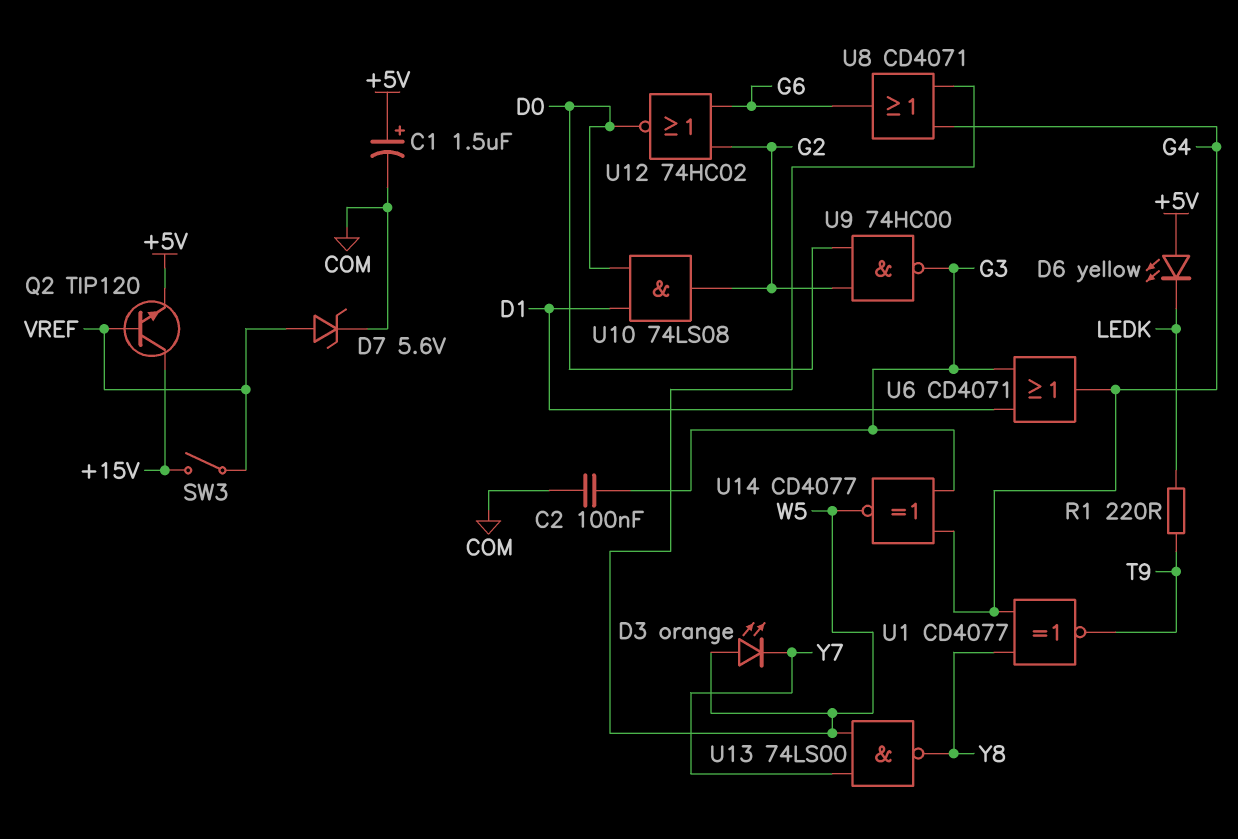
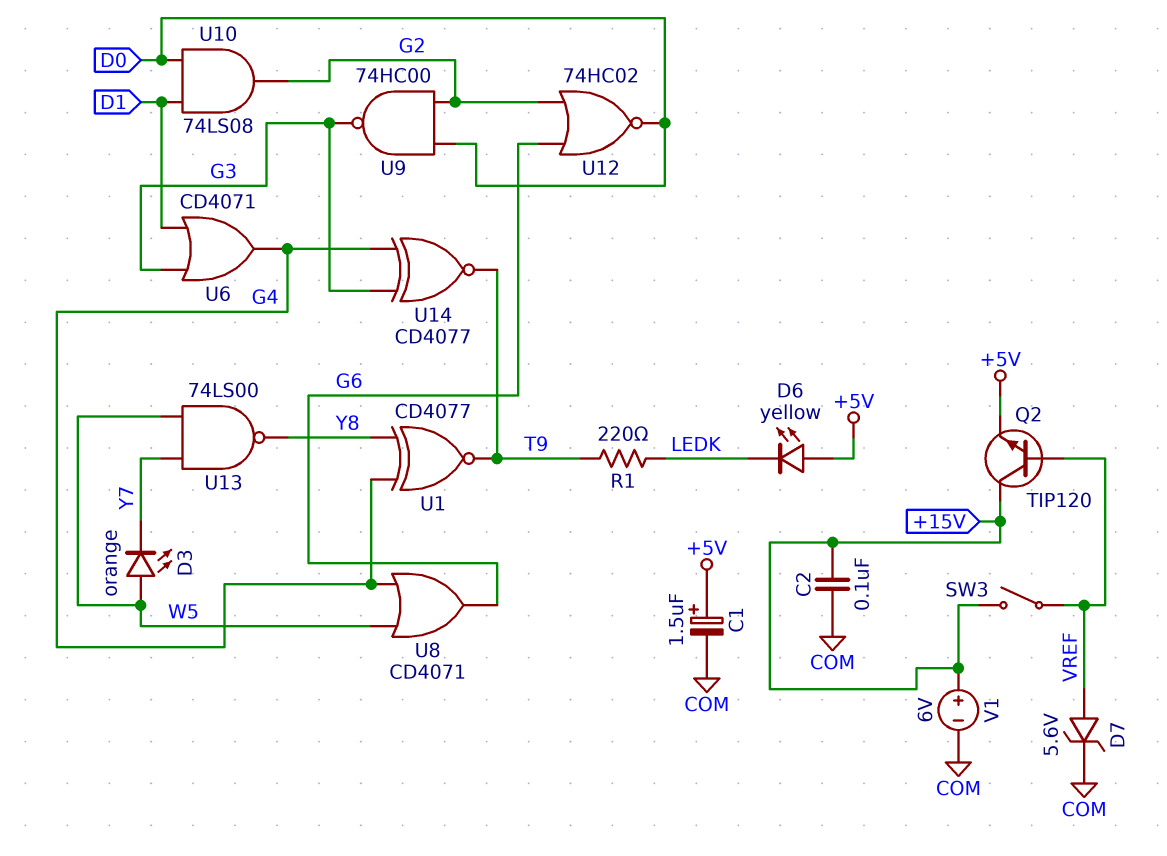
C2: 100nF (COM, G3) -> 100nF (+15V, COM)
U14: XNOR CD4077 (in G3, in G4, out W5) -> XNOR CD4077 (in G3, in G4, out T9)
V1: none -> 6V (plus +15V, minus COM)

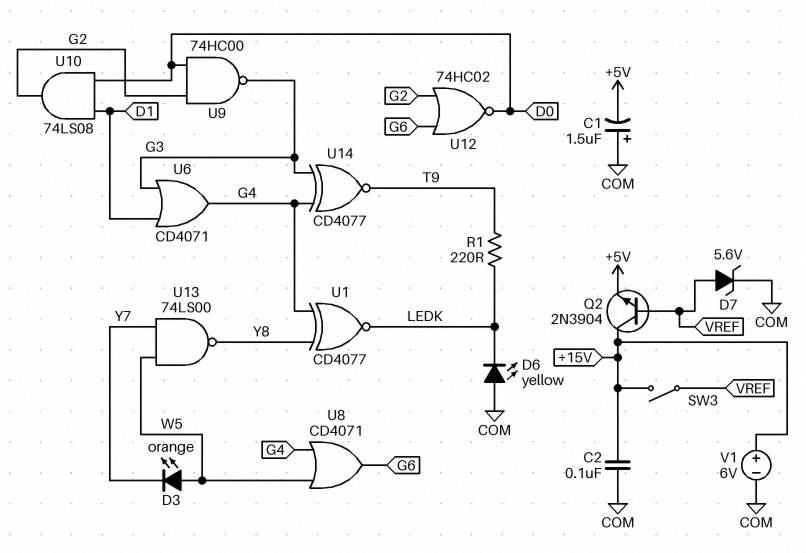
C1: 1.5uF (plus +5V, minus COM) -> 1.5uF (plus COM, minus +5V)
D6: LED yellow (A +5V, K LEDK) -> LED yellow (A COM, K LEDK)
Q2: NPN TIP120 (B VREF, C +15V, E +5V) -> NPN 2N3904 (B VREF, C +15V, E +5V)
U1: XNOR CD4077 (in G4, in Y8, out T9) -> XNOR CD4077 (in G4, in Y8, out LEDK)

